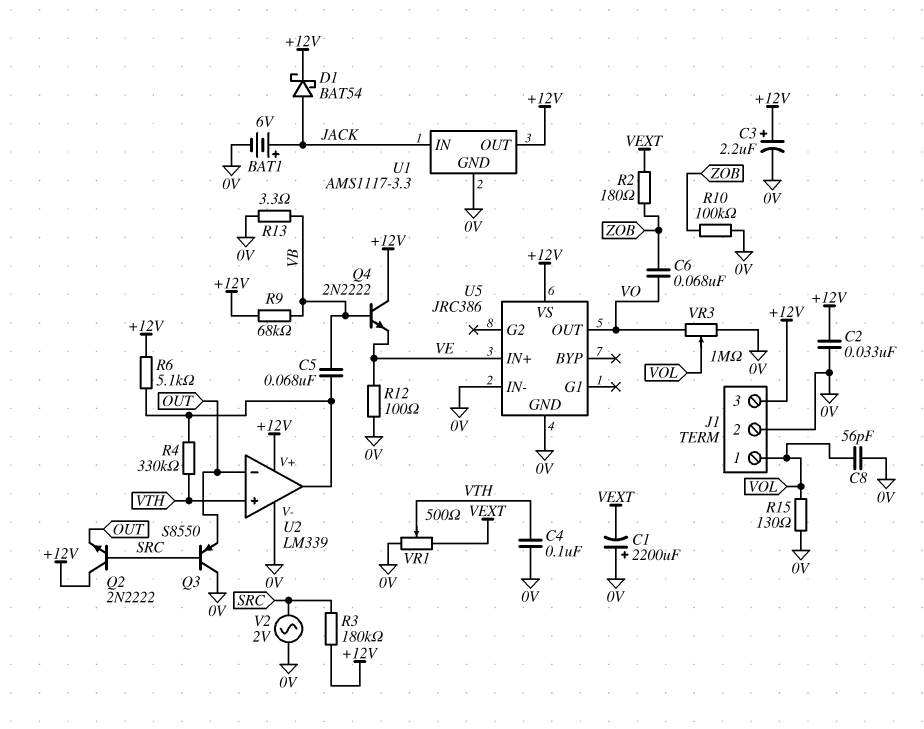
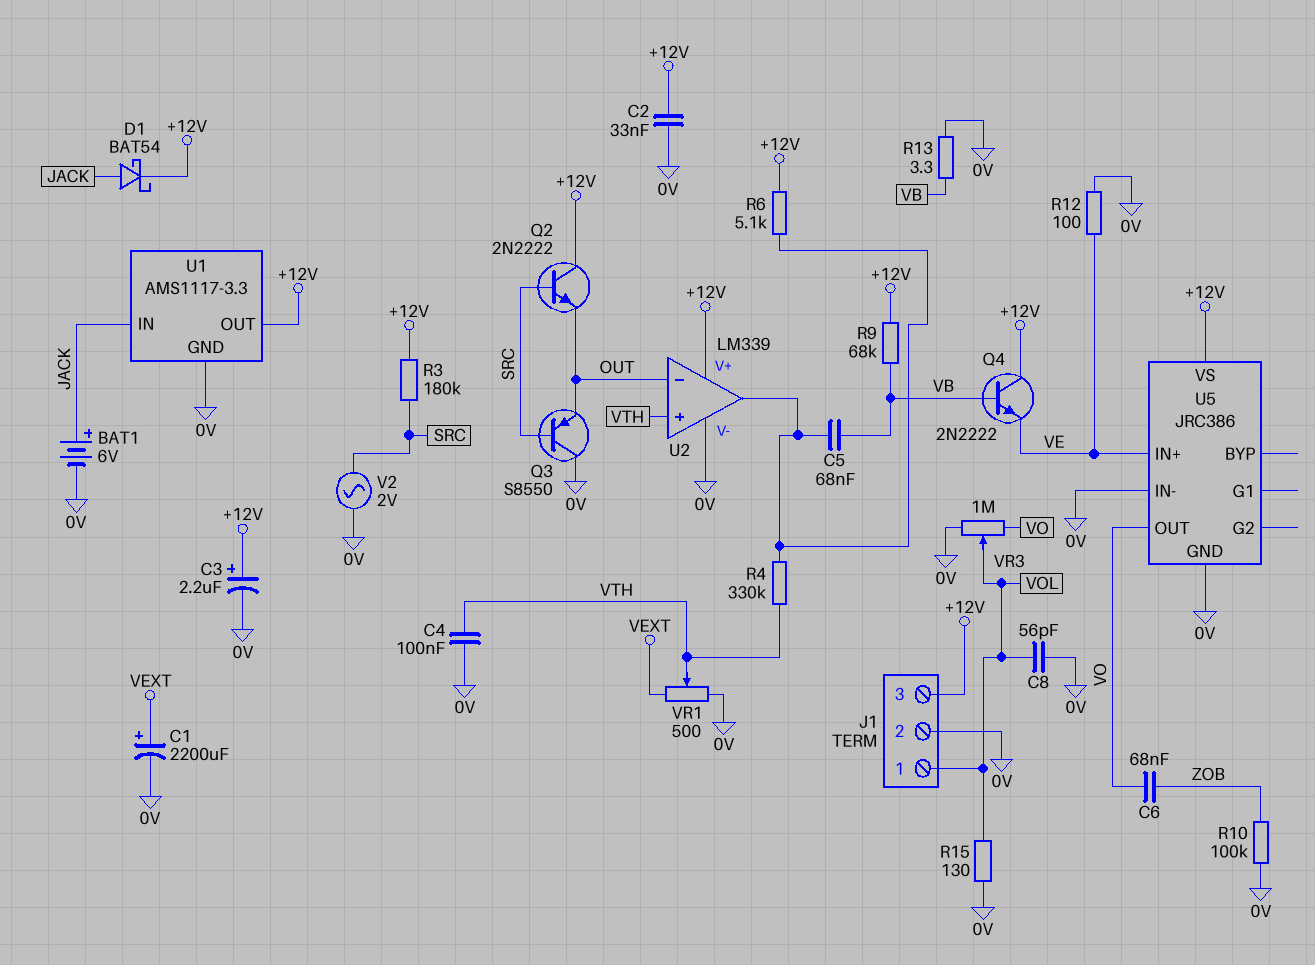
C1: 2200uF (plus 0V, minus VEXT) -> 2200uF (plus VEXT, minus 0V)
R2: 180 (VEXT, ZOB) -> none

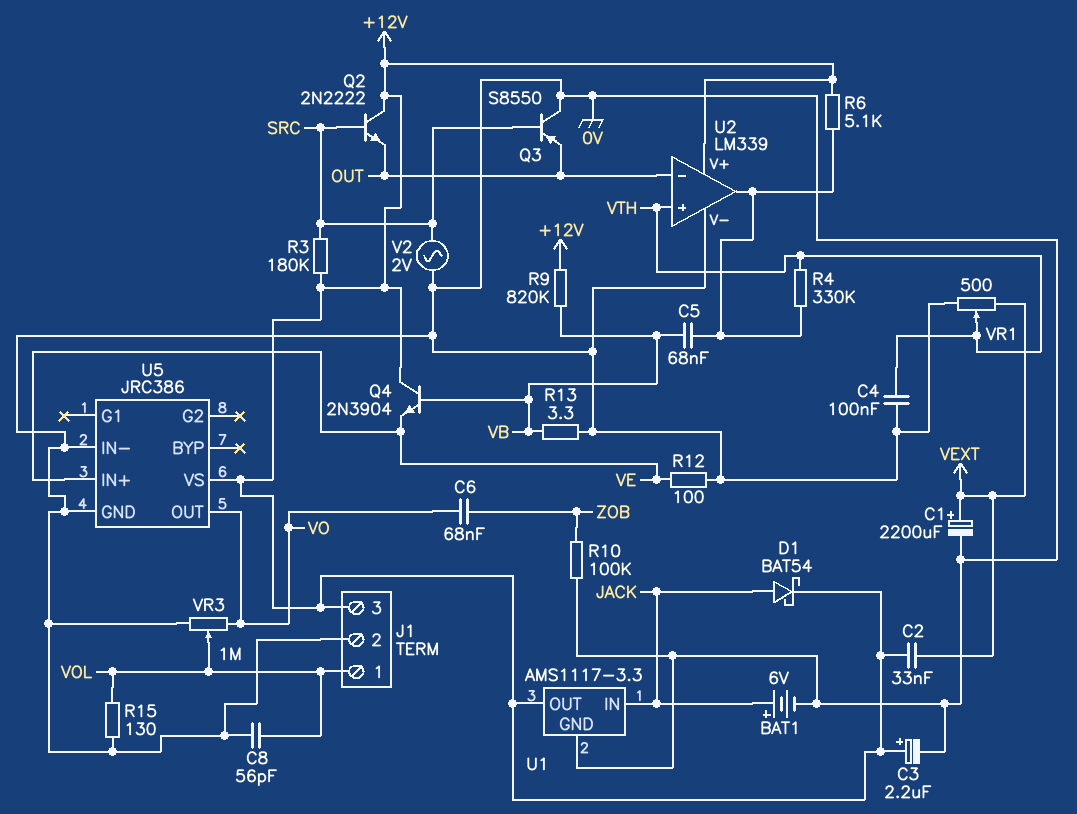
C2: 33nF (+12V, 0V) -> 33nF (+12V, VEXT)
Q4: NPN 2N2222 (B VB, C +12V, E VE) -> NPN 2N3904 (B VB, C +12V, E VE)
R9: 68k (+12V, VB) -> 820k (+12V, VB)

